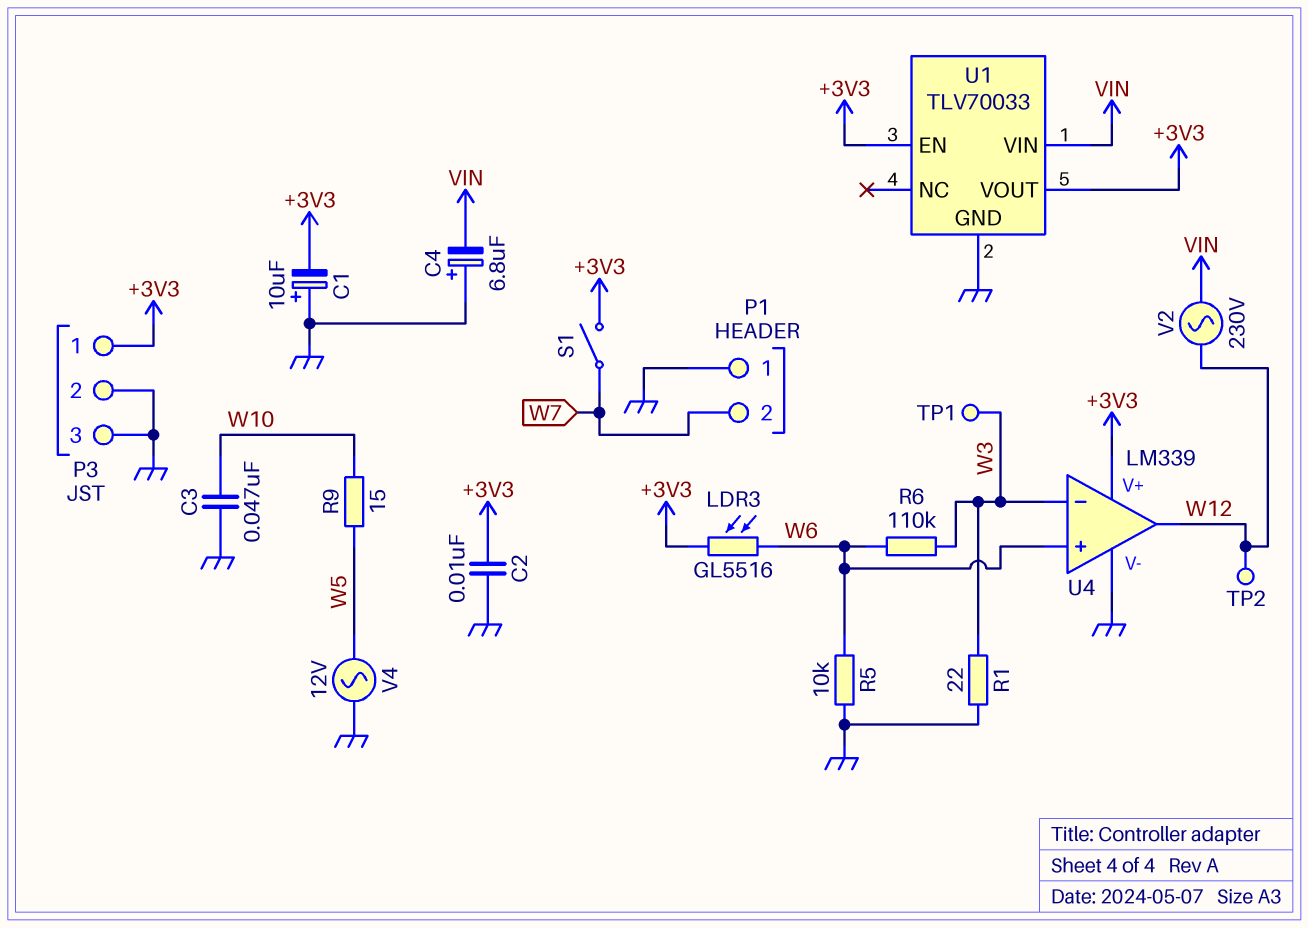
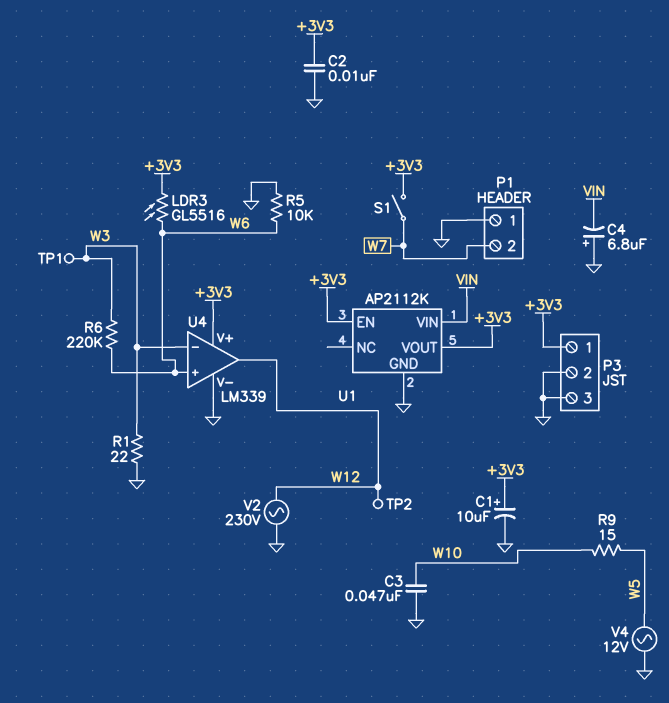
C1: 10uF (plus GND, minus +3V3) -> 10uF (plus +3V3, minus GND)
R6: 110k (W3, W6) -> 220k (W3, W6)
U1: TLV70033 -> AP2112K
V2: AC 230V (VIN, W12) -> AC 230V (GND, W12)

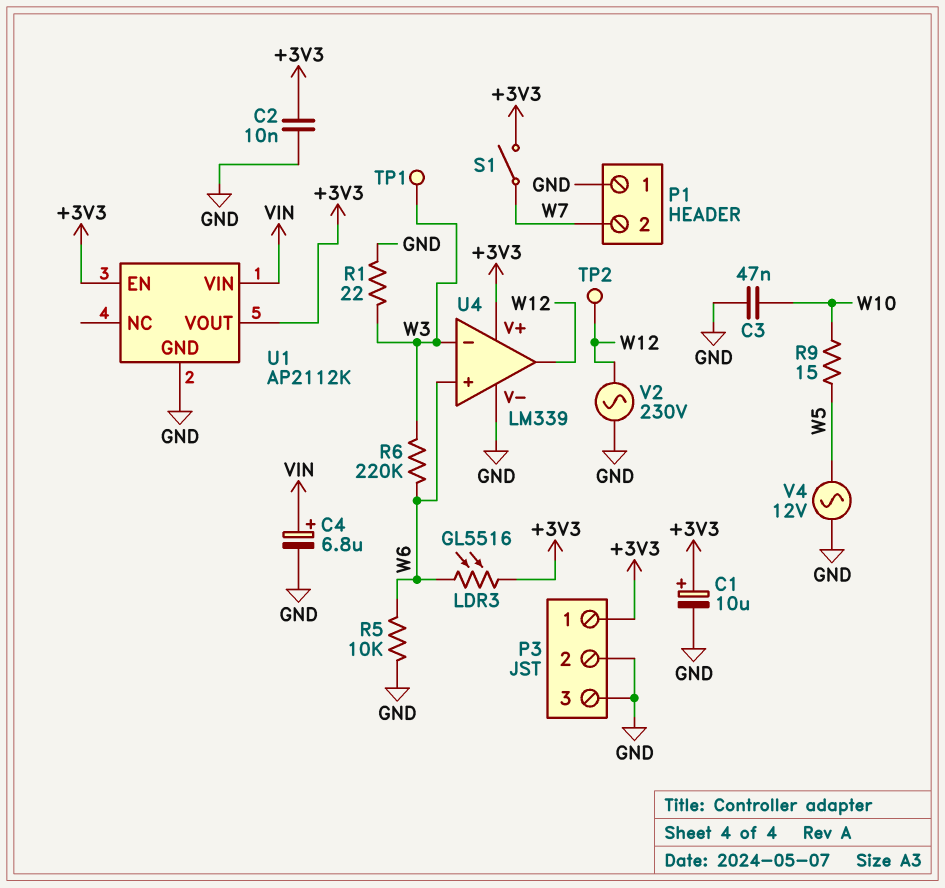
C4: 6.8uF (plus GND, minus VIN) -> 6.8uF (plus VIN, minus GND)

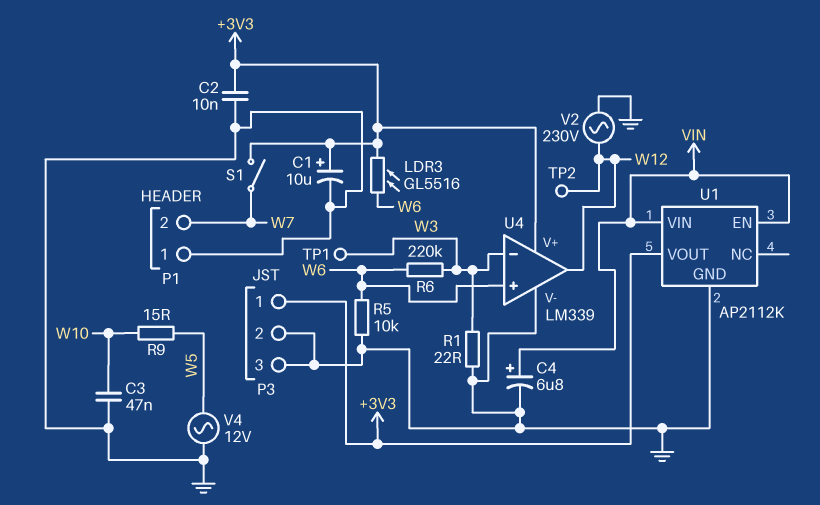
U1 pin EN: +3V3 -> VIN

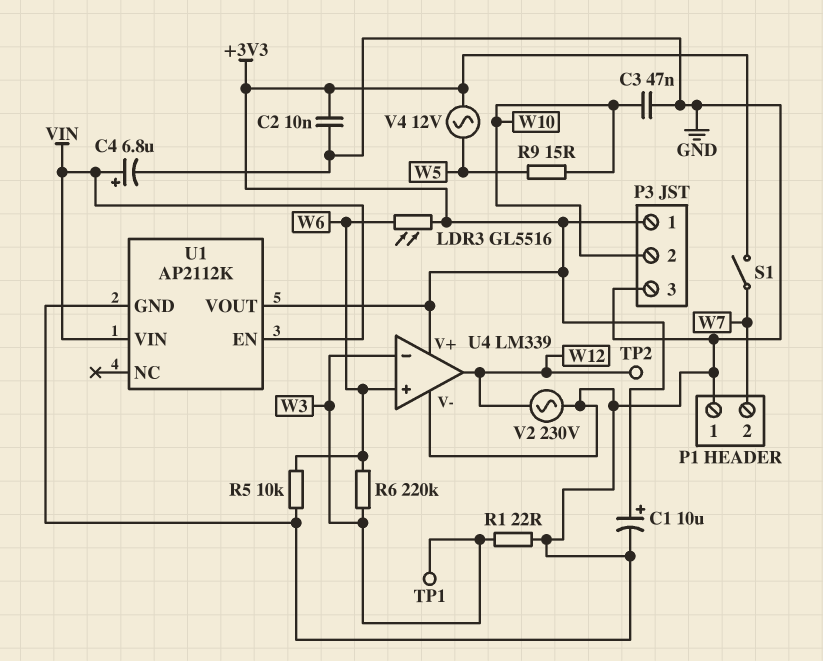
P3 pin 2: GND -> W10
V4: AC 12V (GND, W5) -> AC 12V (+3V3, W5)

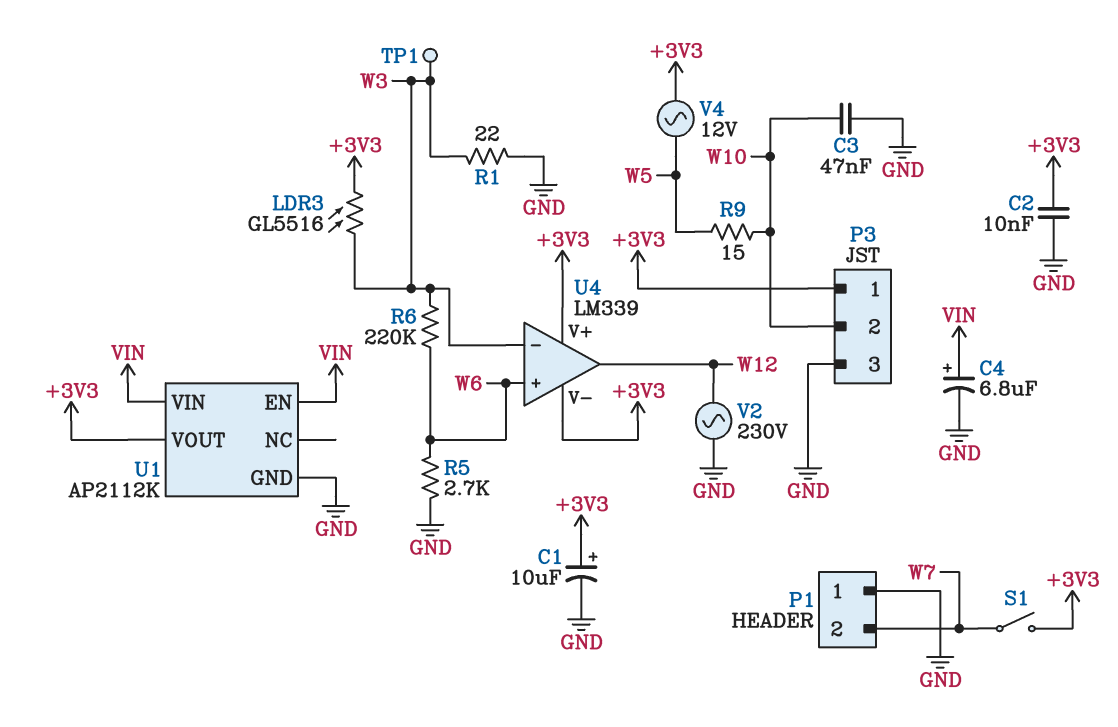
LDR3: GL5516 (+3V3, W6) -> GL5516 (+3V3, W3)
R5: 10k (GND, W6) -> 2.7k (GND, W6)
TP2: test point (W12) -> none
U4 pin V-: GND -> +3V3

